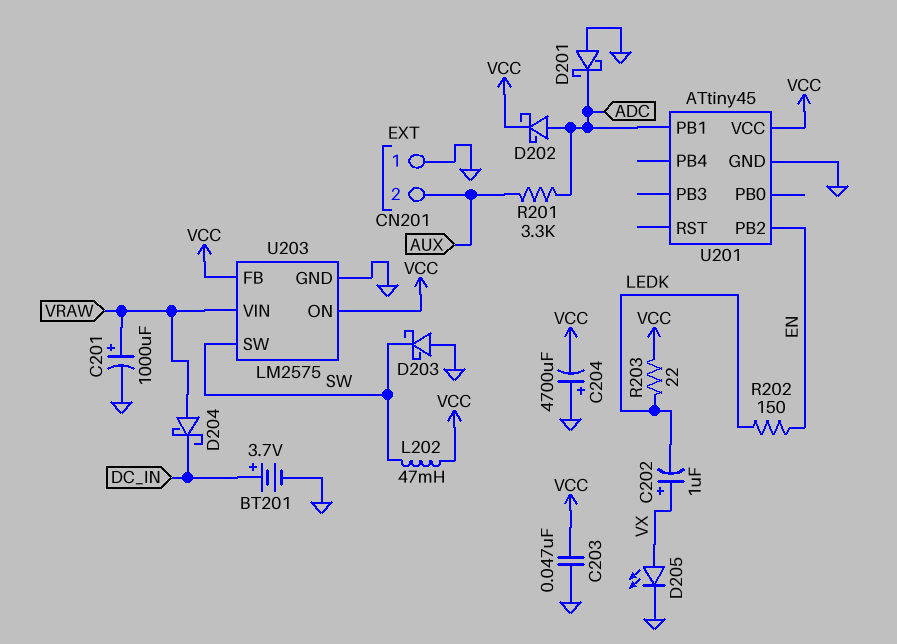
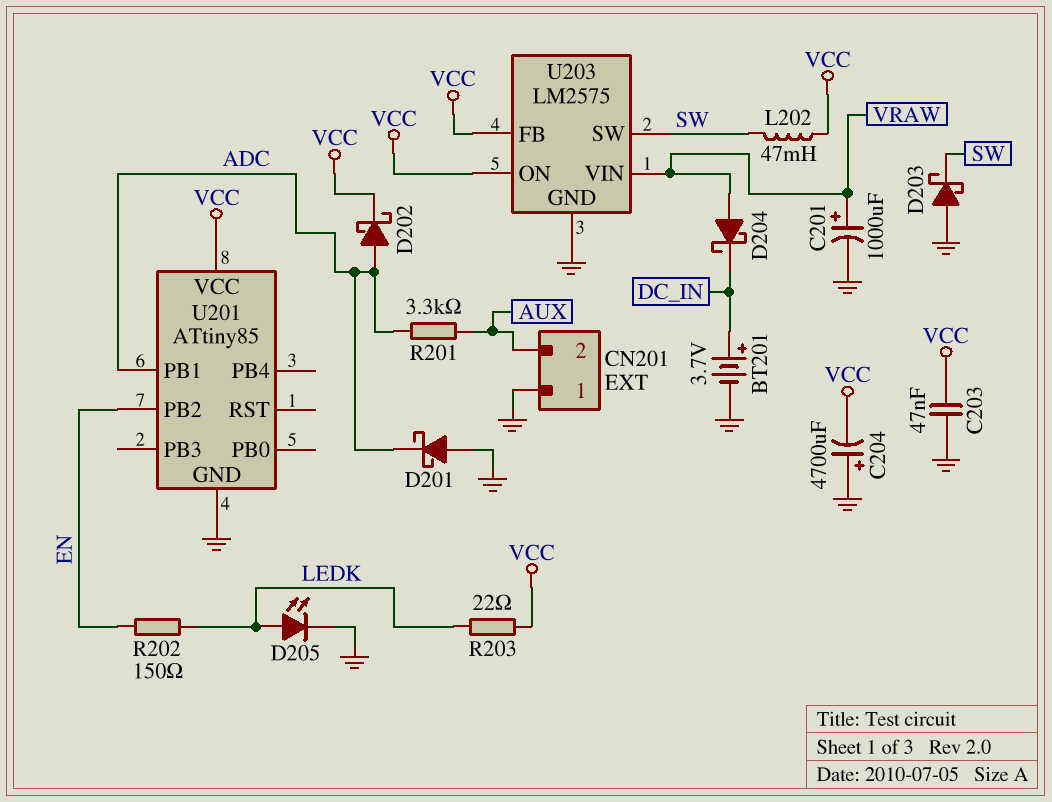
C202: 1uF (plus VX, minus LEDK) -> none
D205: LED (A VX, K GND) -> LED (A LEDK, K GND)
U201: ATtiny45 -> ATtiny85

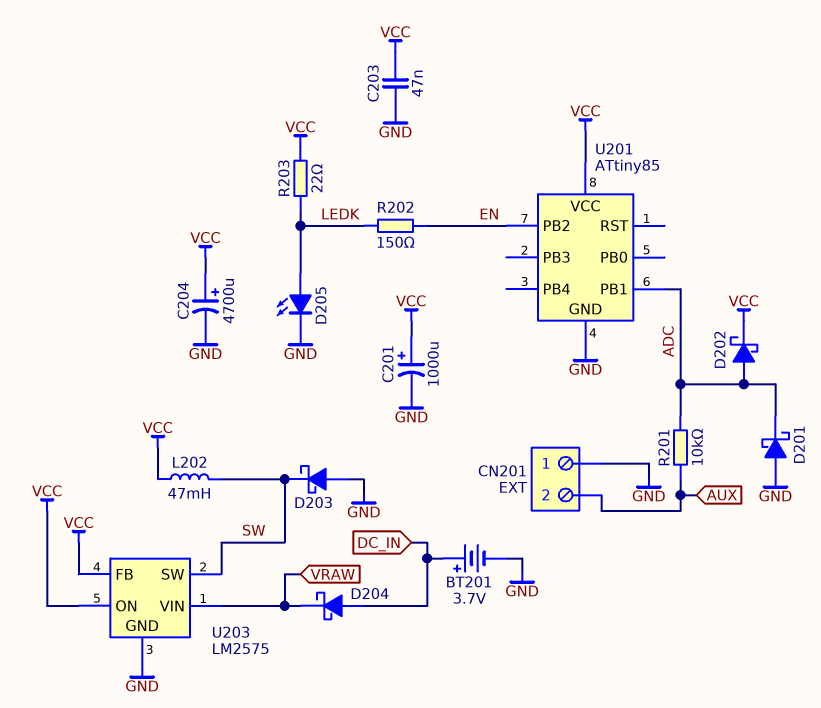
C201: 1000uF (plus VRAW, minus GND) -> 1000uF (plus VCC, minus GND)
C204: 4700uF (plus GND, minus VCC) -> 4700uF (plus VCC, minus GND)
D204: schottky (A VRAW, K DC_IN) -> schottky (A DC_IN, K VRAW)
R201: 3.3k (ADC, AUX) -> 10k (ADC, AUX)

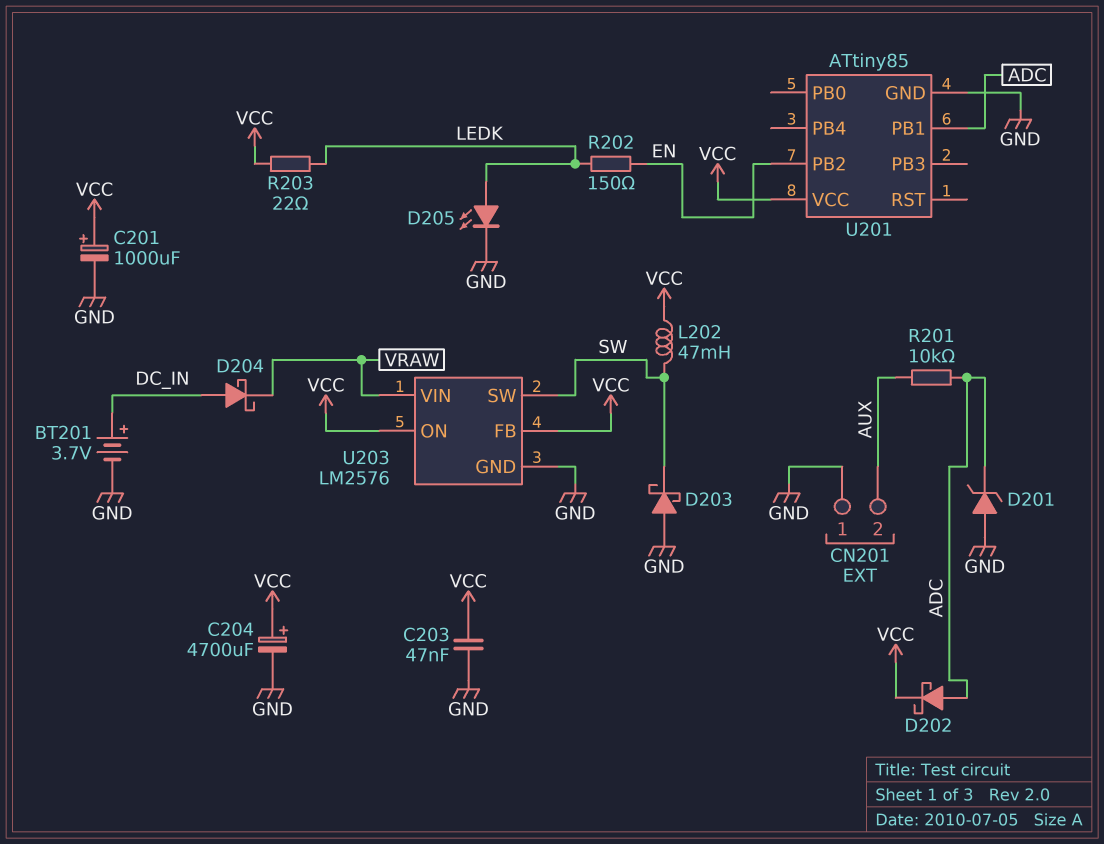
D201: schottky (A GND, K ADC) -> zener (A GND, K ADC)
U203: LM2575 -> LM2576

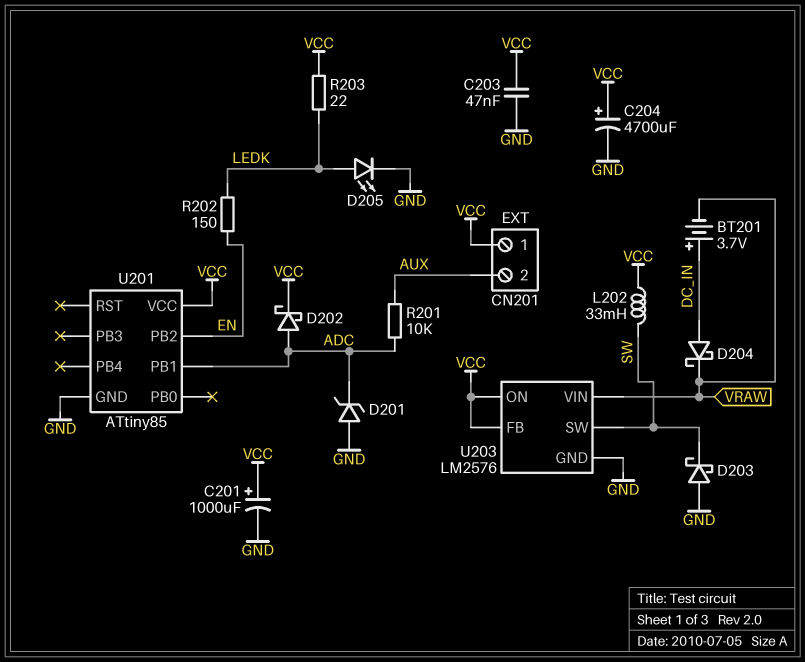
BT201: 3.7V (plus DC_IN, minus GND) -> 3.7V (plus DC_IN, minus VRAW)
CN201 pin 1: GND -> VCC
L202: 47mH (SW, VCC) -> 33mH (SW, VCC)

